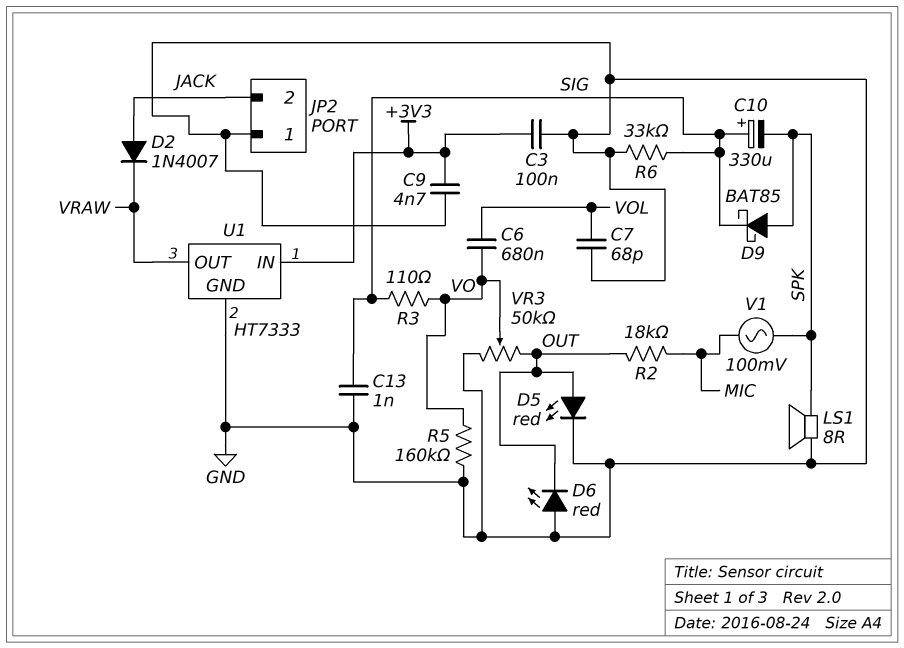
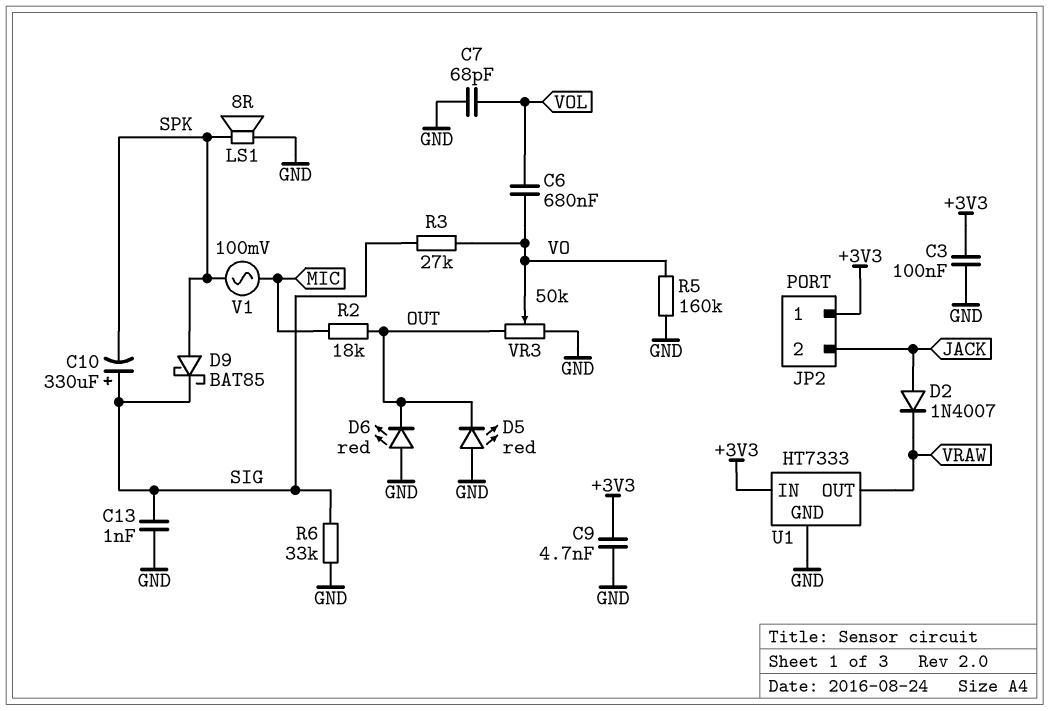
D5: LED red (A OUT, K GND) -> LED red (A GND, K OUT)
JP2 pin 1: GND -> +3V3
R3: 110 (SIG, VO) -> 27k (SIG, VO)

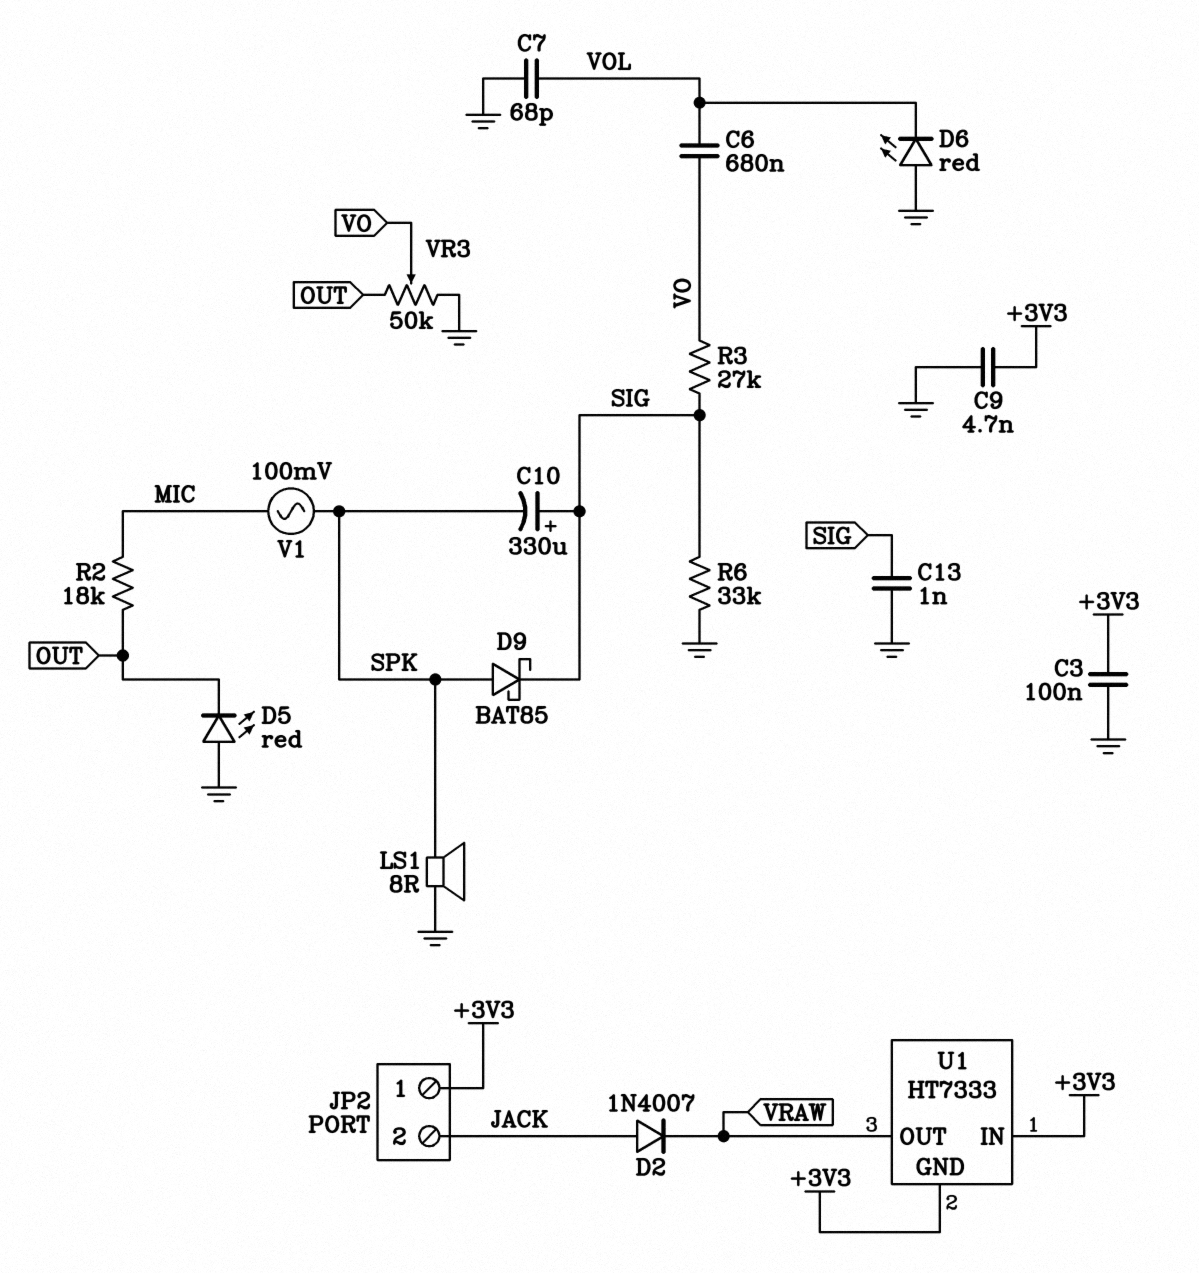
D6: LED red (A GND, K OUT) -> LED red (A GND, K VOL)
R5: 160k (GND, VO) -> none
U1 pin GND: GND -> +3V3

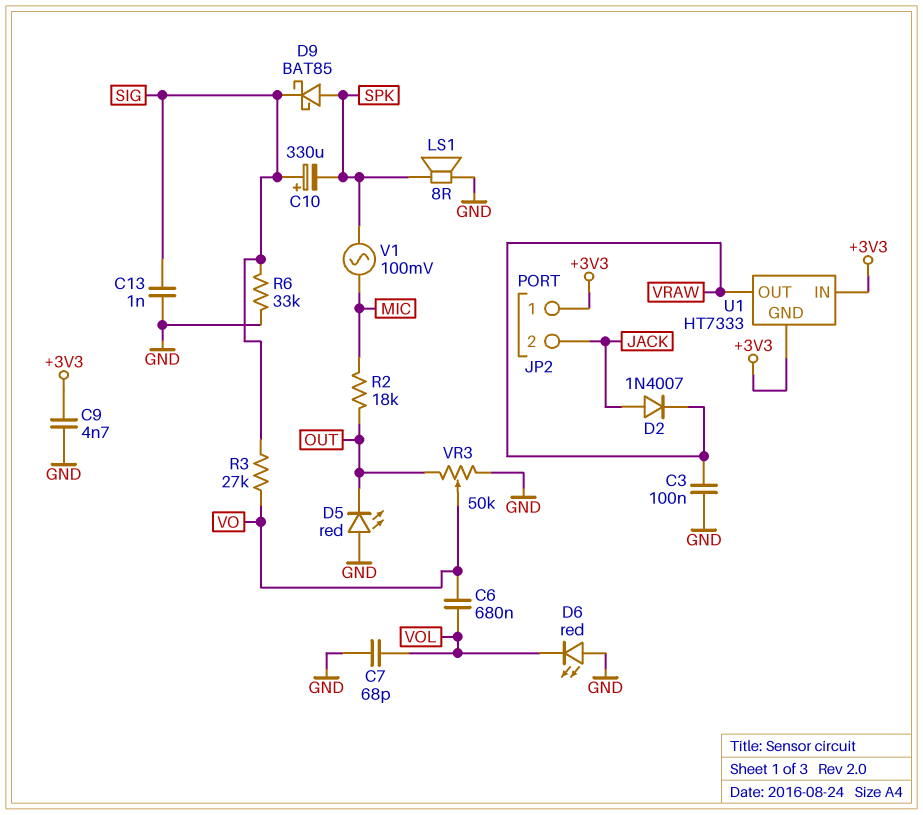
C3: 100nF (+3V3, GND) -> 100nF (GND, VRAW)

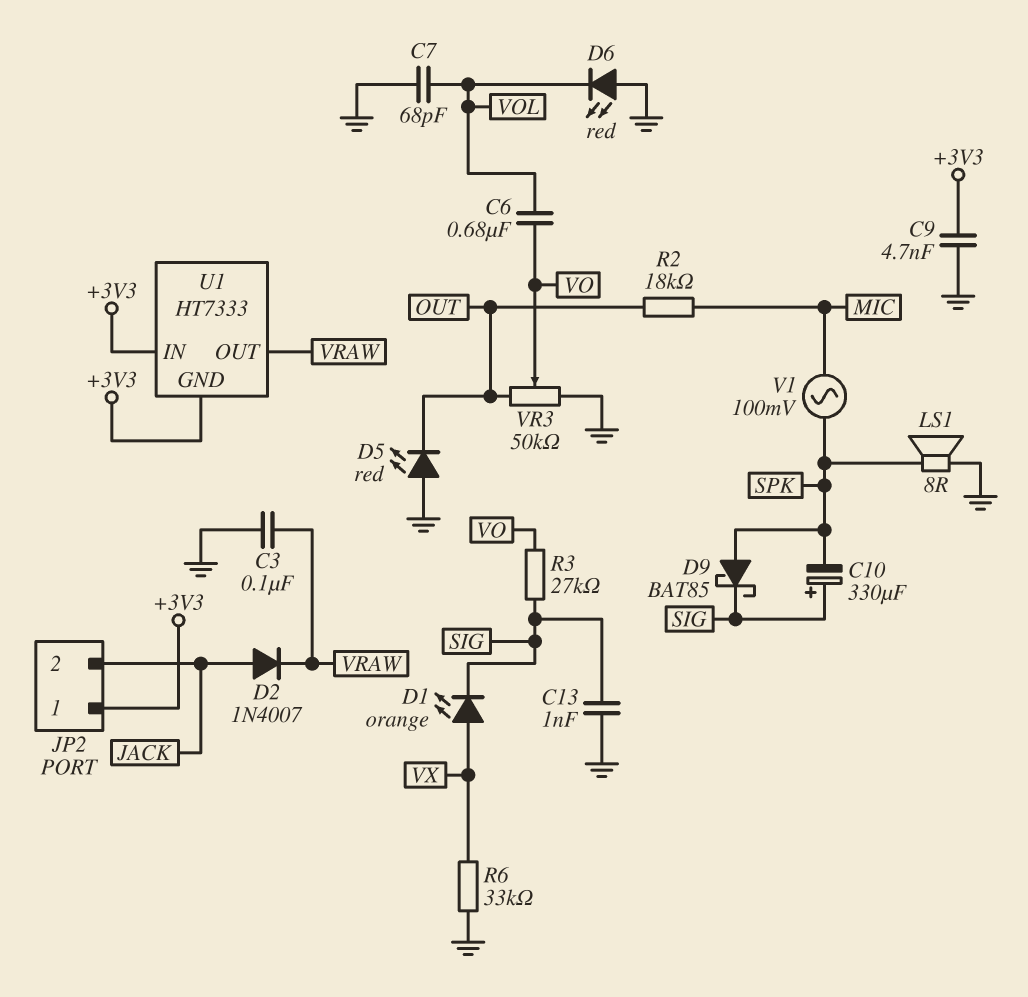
D1: none -> LED orange (A VX, K SIG)
R6: 33k (GND, SIG) -> 33k (GND, VX)

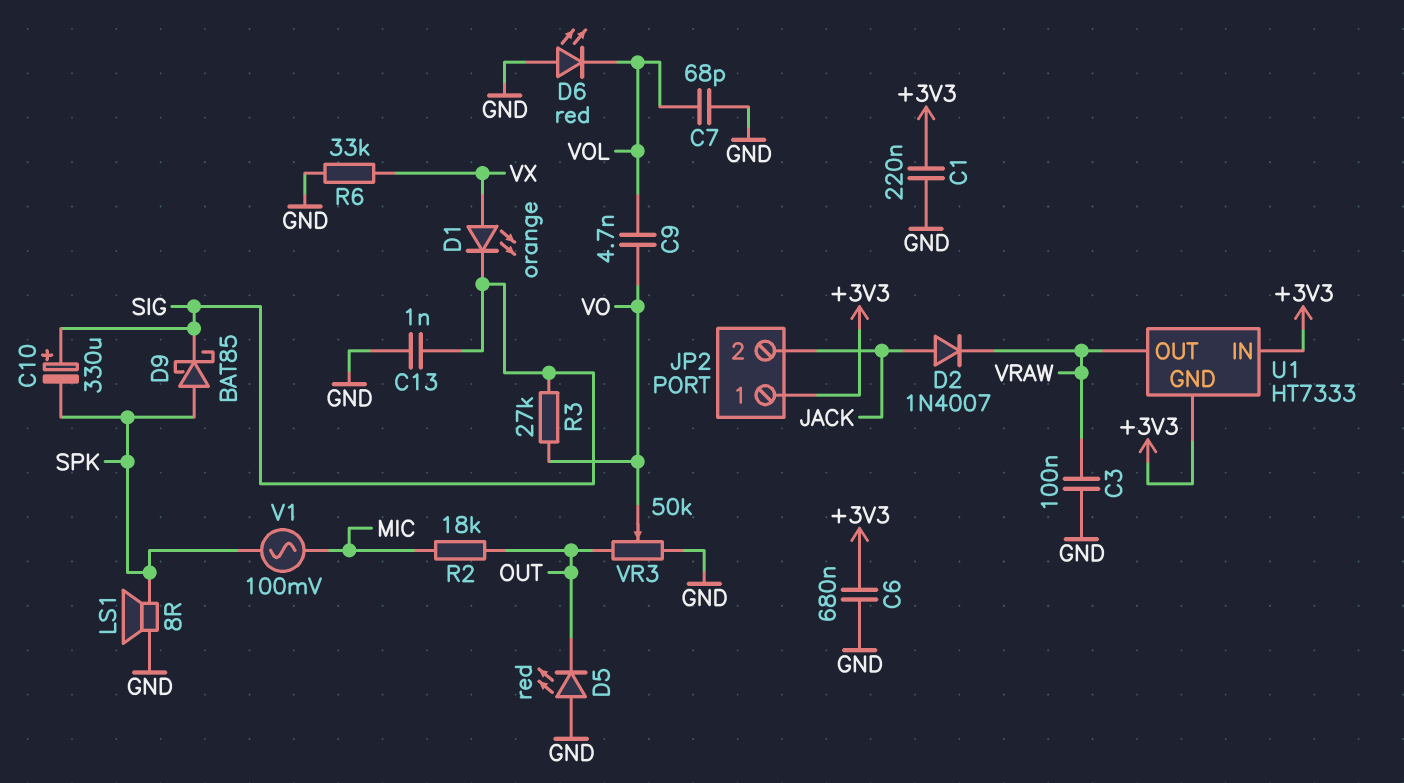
C1: none -> 220nF (+3V3, GND)
C6: 680nF (VO, VOL) -> 680nF (+3V3, GND)
C9: 4.7nF (+3V3, GND) -> 4.7nF (VO, VOL)

